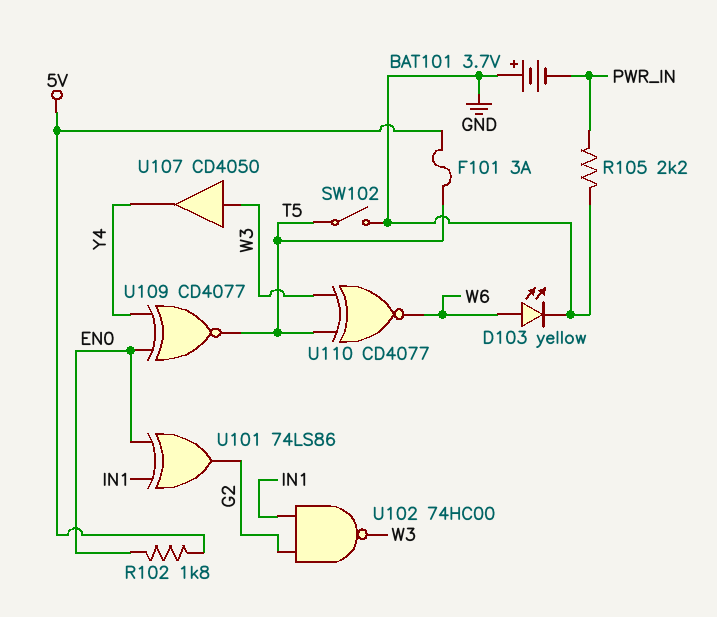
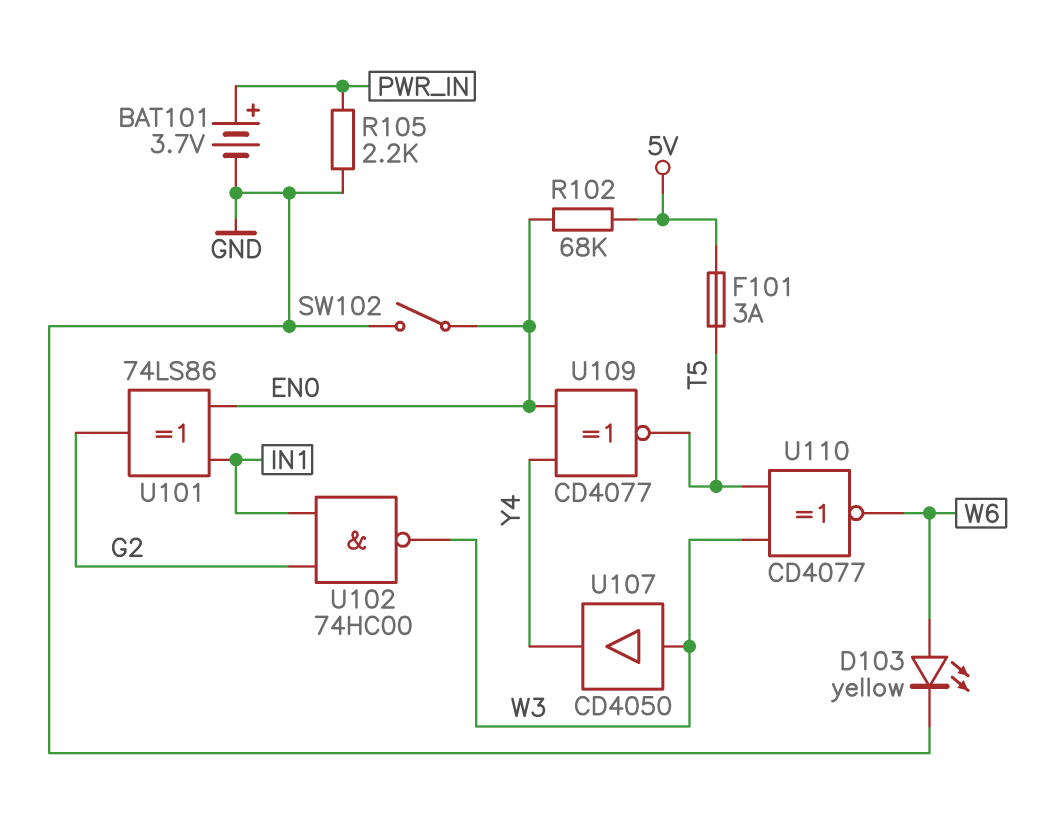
BAT101: 3.7V (plus GND, minus PWR_IN) -> 3.7V (plus PWR_IN, minus GND)
R102: 1.8k (5V, EN0) -> 68k (5V, EN0)
SW102: switch (GND, T5) -> switch (EN0, GND)

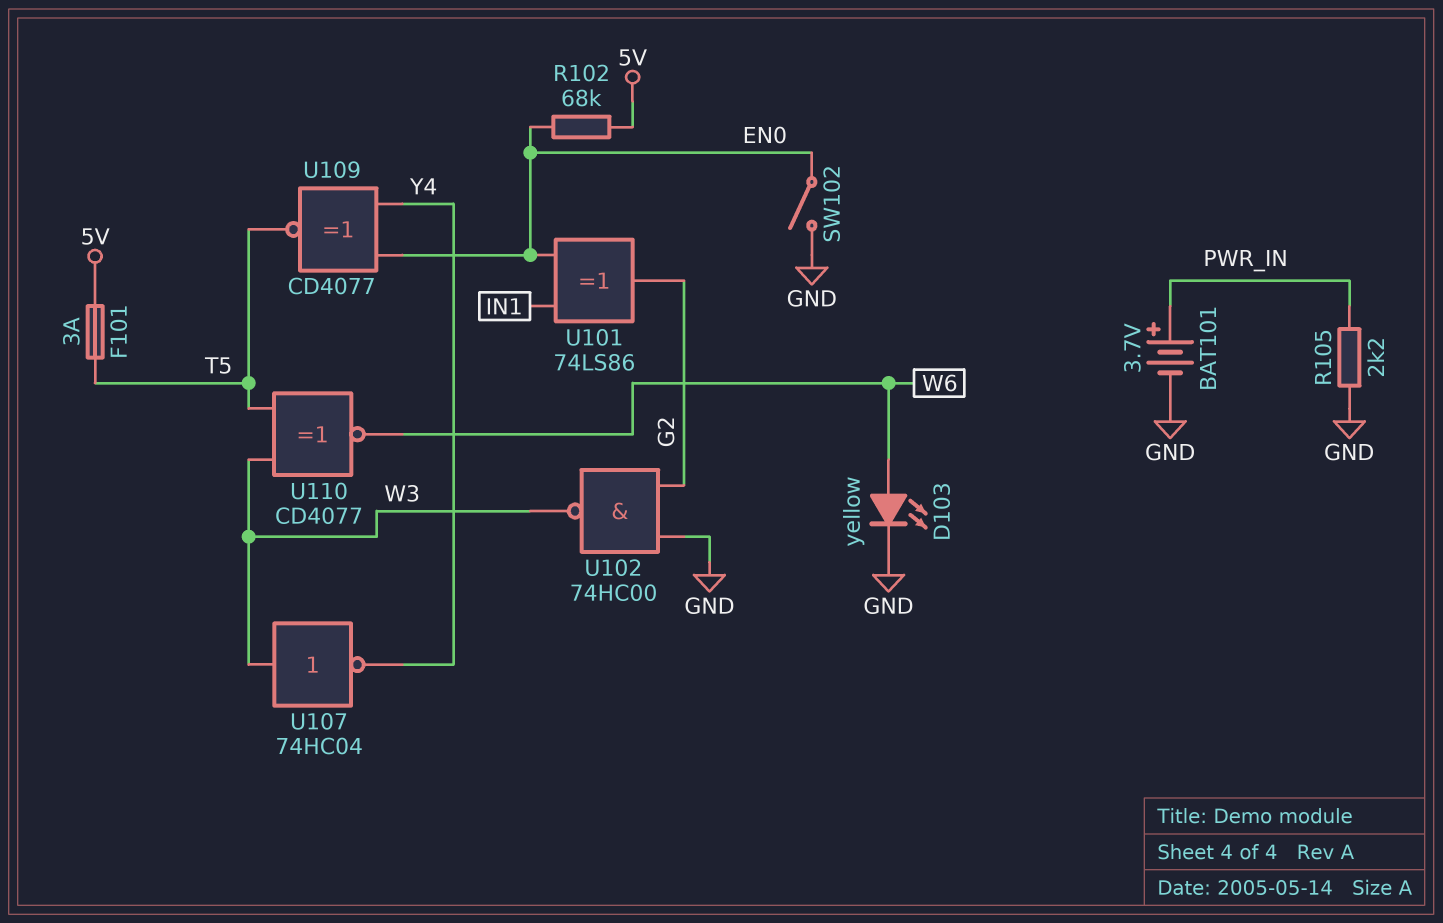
U102: NAND 74HC00 (in G2, in IN1, out W3) -> NAND 74HC00 (in G2, in GND, out W3)
U107: buffer CD4050 (in W3, out Y4) -> NOT 74HC04 (in W3, out Y4)

